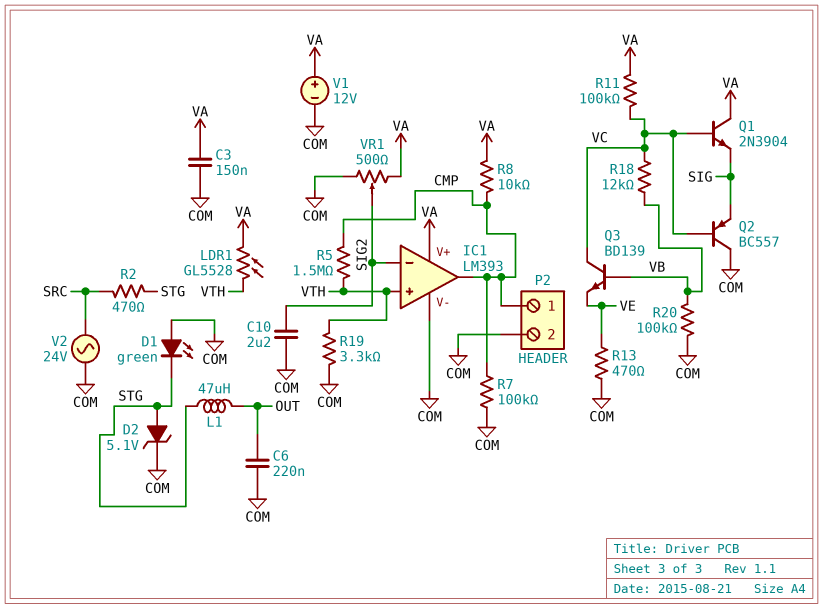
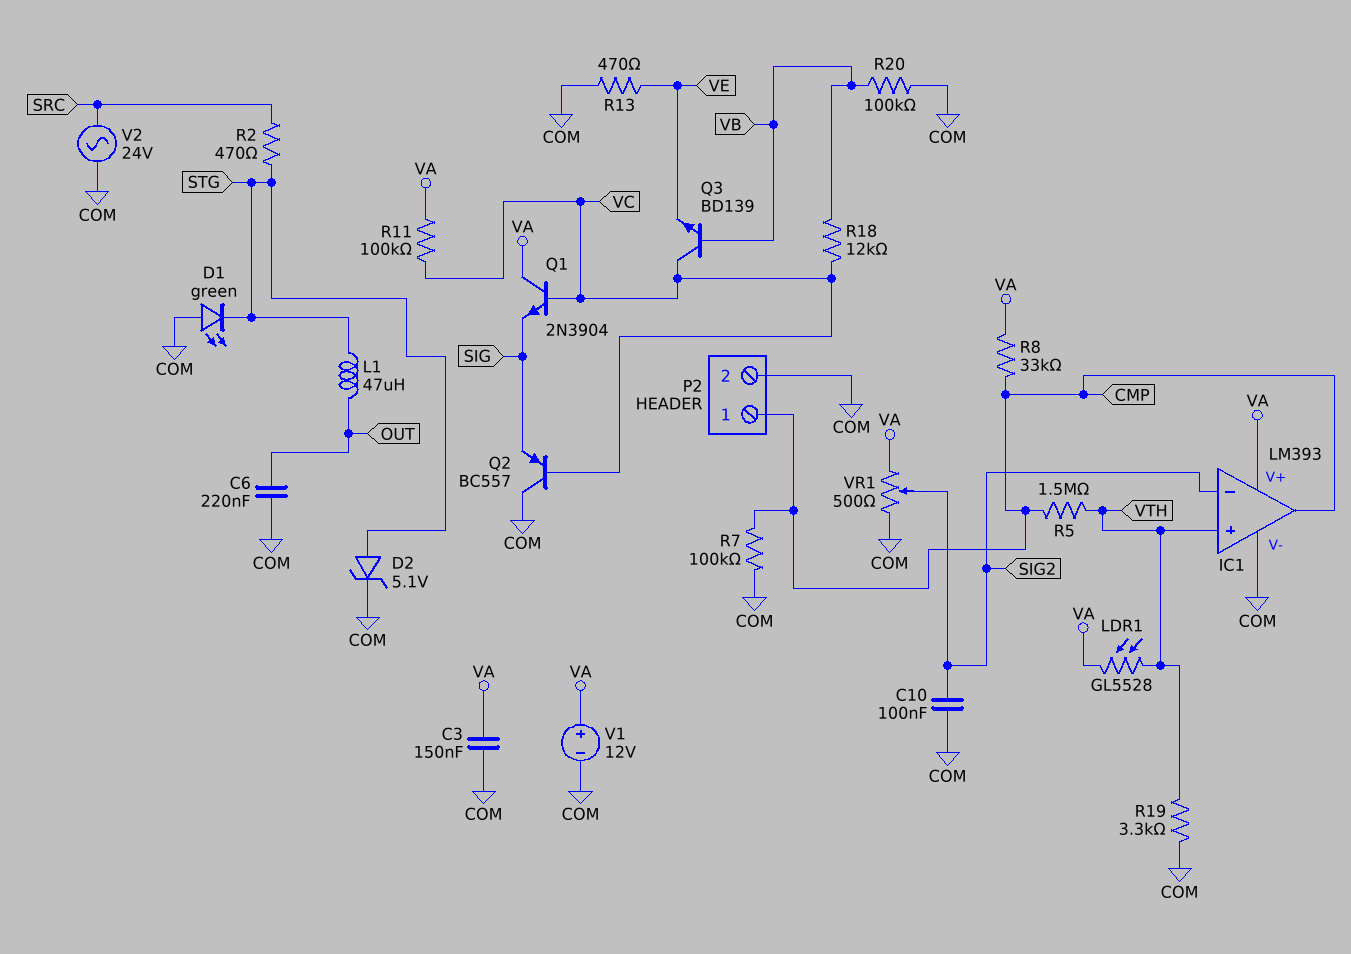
C10: 2.2uF (COM, SIG2) -> 100nF (COM, SIG2)
R8: 10k (CMP, VA) -> 33k (CMP, VA)

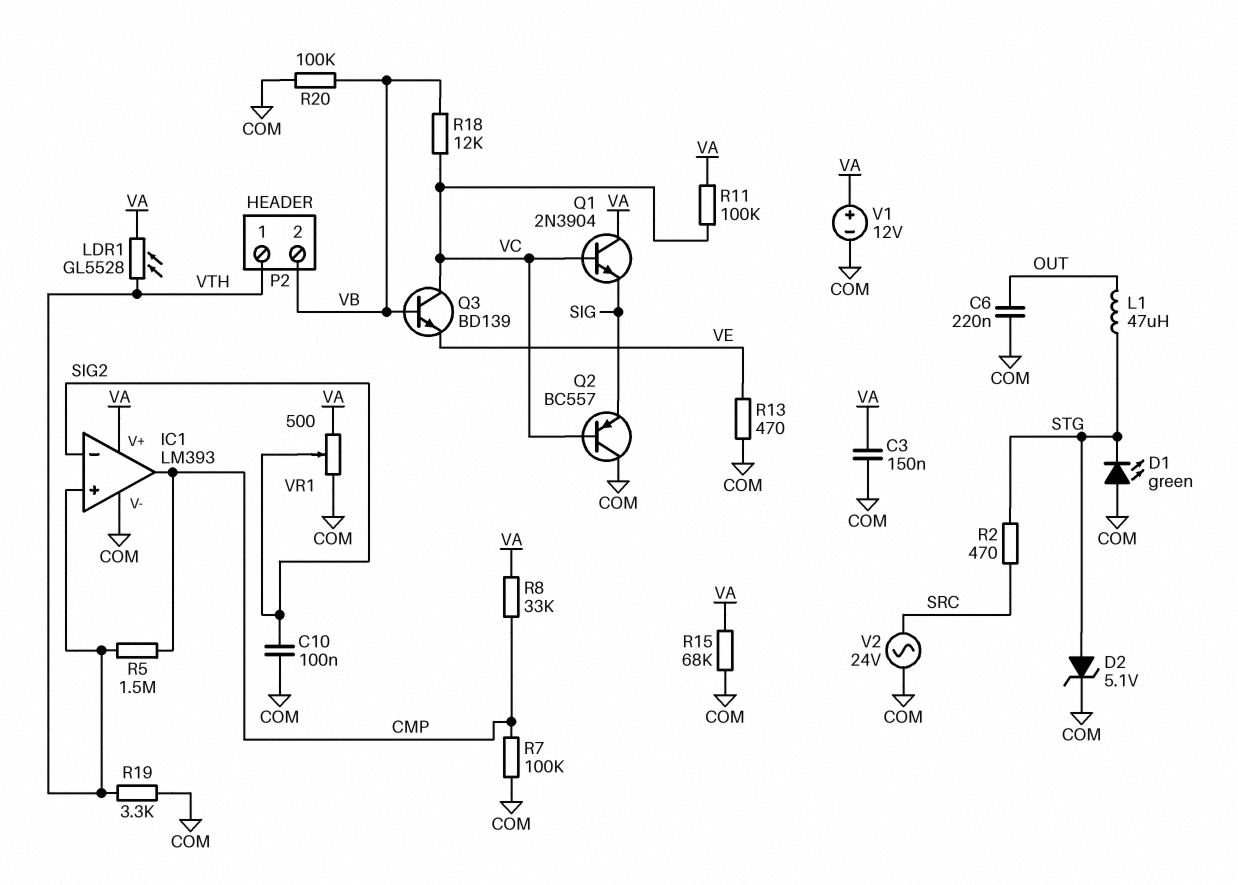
P2 pin 1: CMP -> VTH
P2 pin 2: COM -> VB
R15: none -> 68k (COM, VA)

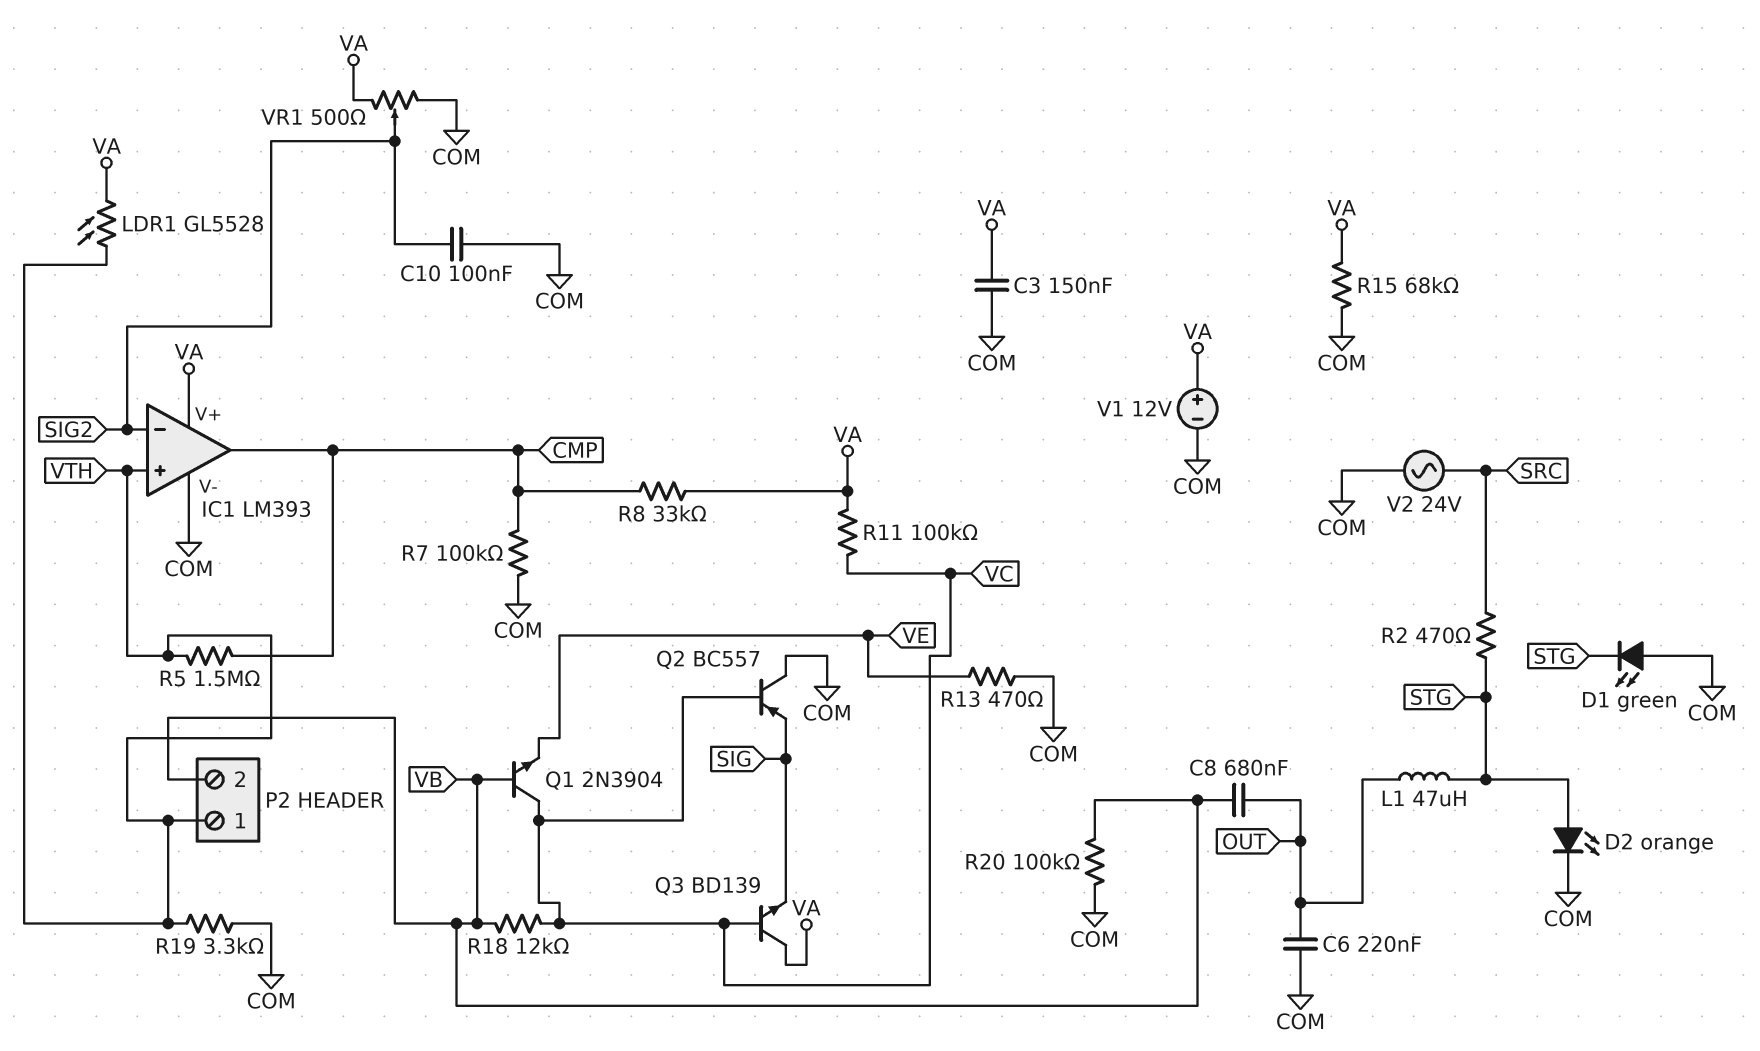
C8: none -> 680nF (OUT, VB)
D2: zener 5.1V (A STG, K COM) -> LED orange (A STG, K COM)
Q1: NPN 2N3904 (B VC, C VA, E SIG) -> NPN 2N3904 (B VB, C VC, E VE)
Q3: NPN BD139 (B VB, C VC, E VE) -> NPN BD139 (B VC, C VA, E SIG)

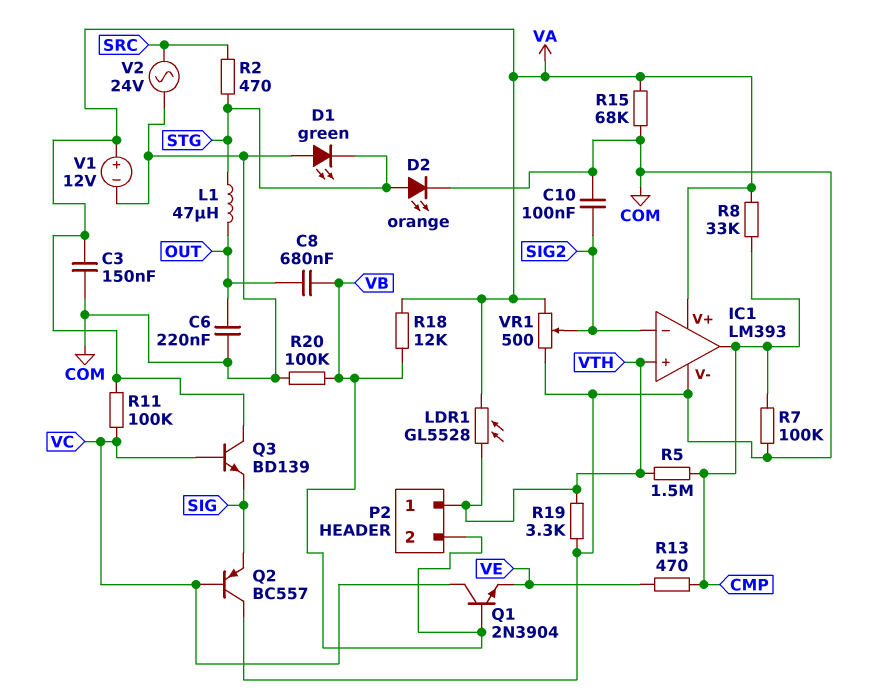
R13: 470 (COM, VE) -> 470 (CMP, VE)
R18: 12k (VB, VC) -> 12k (VA, VB)

